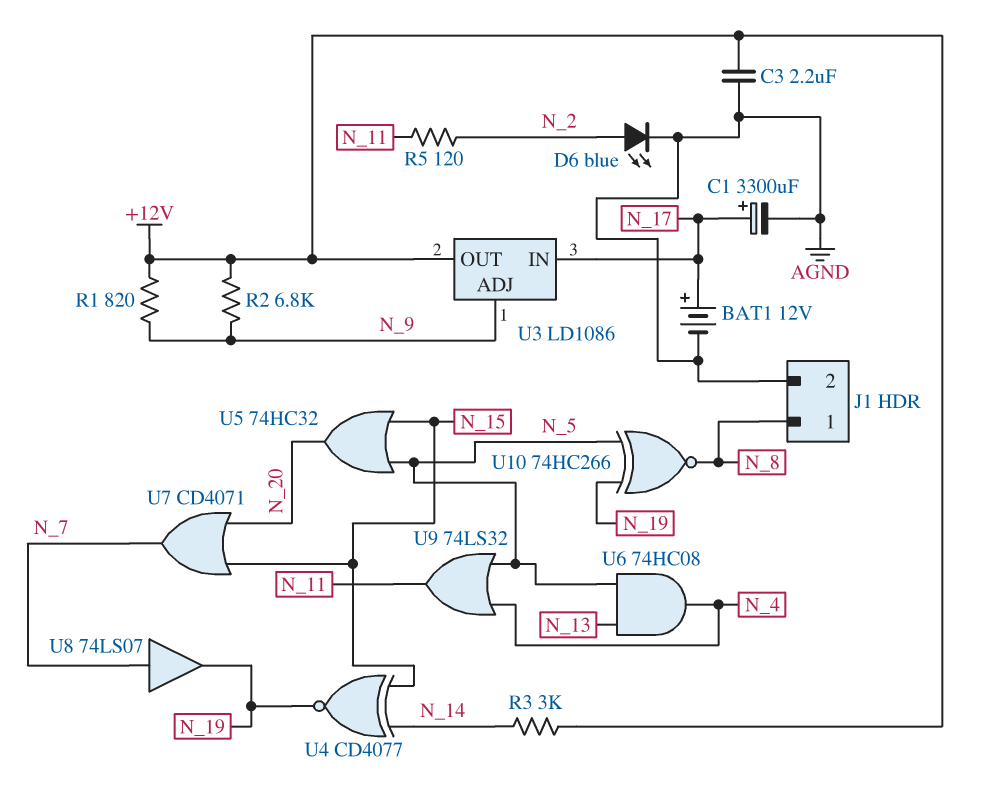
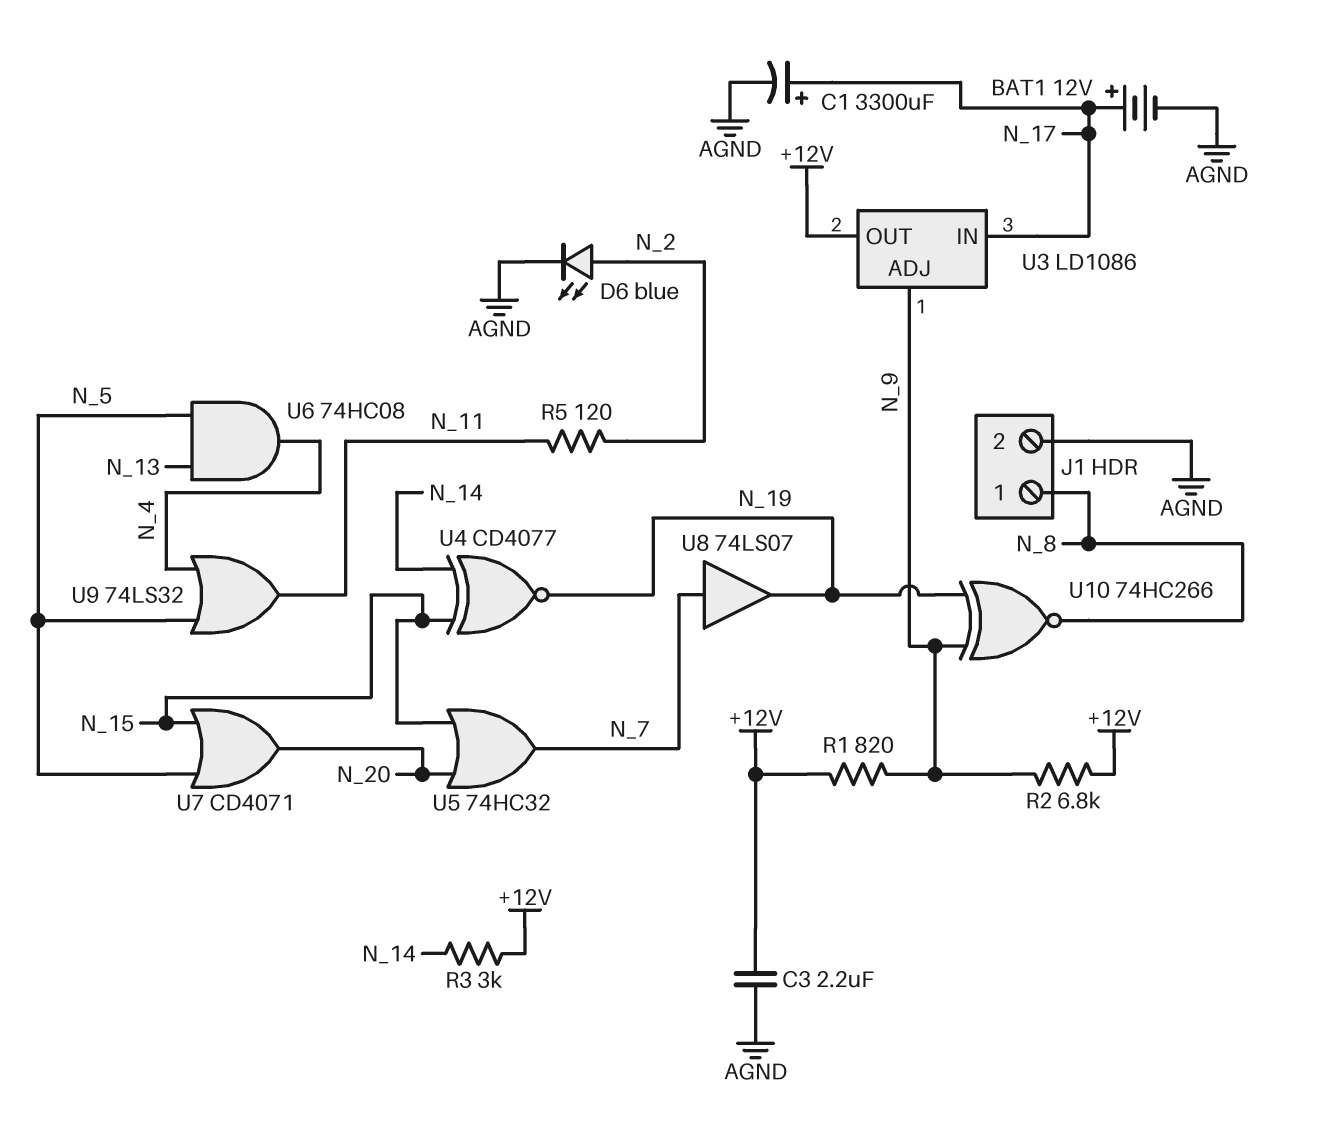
U5: OR 74HC32 (in N_5, in N_15, out N_20) -> OR 74HC32 (in N_15, in N_20, out N_7)
U7: OR CD4071 (in N_15, in N_20, out N_7) -> OR CD4071 (in N_5, in N_15, out N_20)
U10: XNOR 74HC266 (in N_5, in N_19, out N_8) -> XNOR 74HC266 (in N_9, in N_19, out N_8)

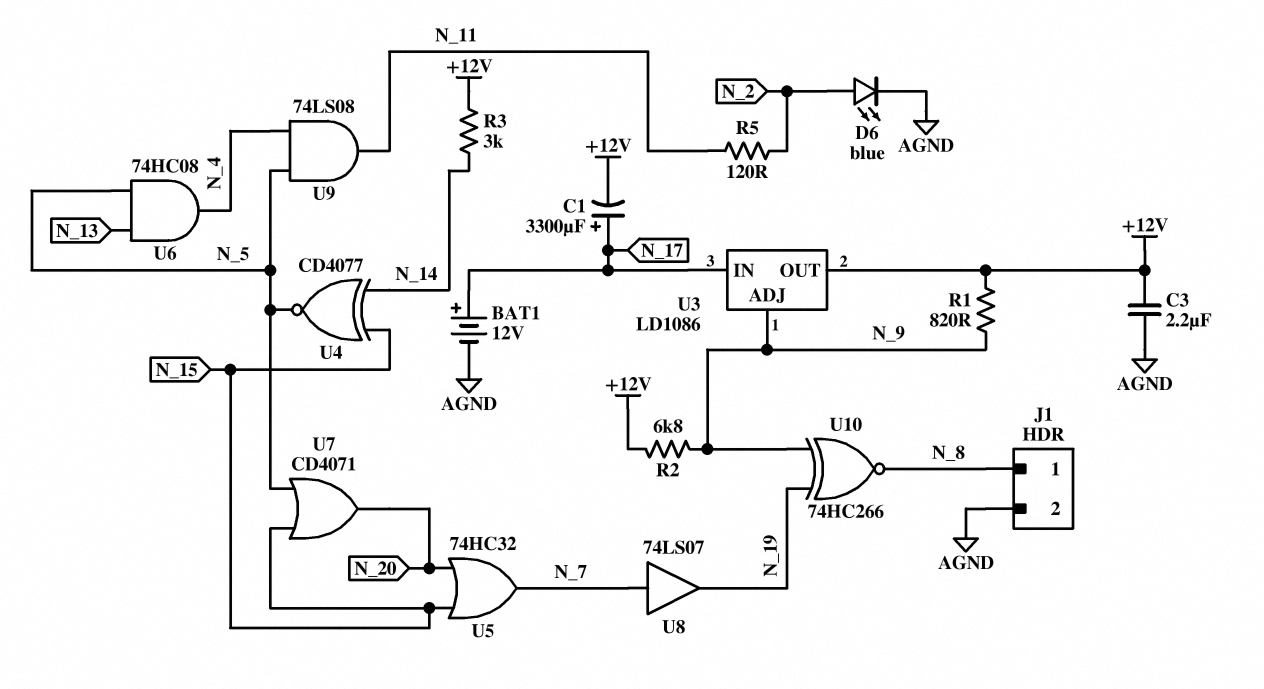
C1: 3300uF (plus N_17, minus AGND) -> 3300uF (plus N_17, minus +12V)
U4: XNOR CD4077 (in N_14, in N_15, out N_19) -> XNOR CD4077 (in N_14, in N_15, out N_5)
U9: OR 74LS32 (in N_4, in N_5, out N_11) -> AND 74LS08 (in N_4, in N_5, out N_11)

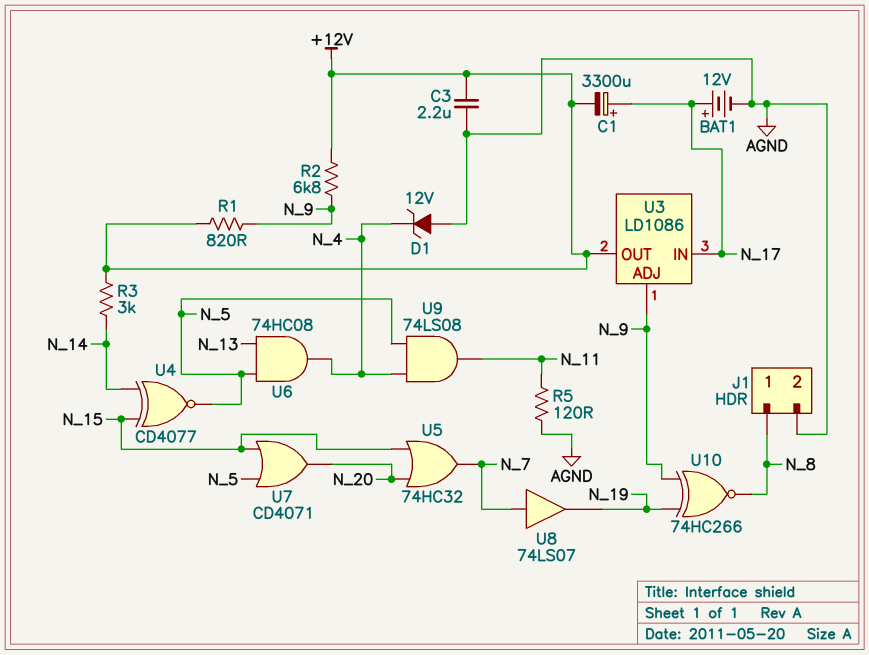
D1: none -> zener 12V (A AGND, K N_4)
D6: LED blue (A N_2, K AGND) -> none
R5: 120 (N_2, N_11) -> 120 (AGND, N_11)

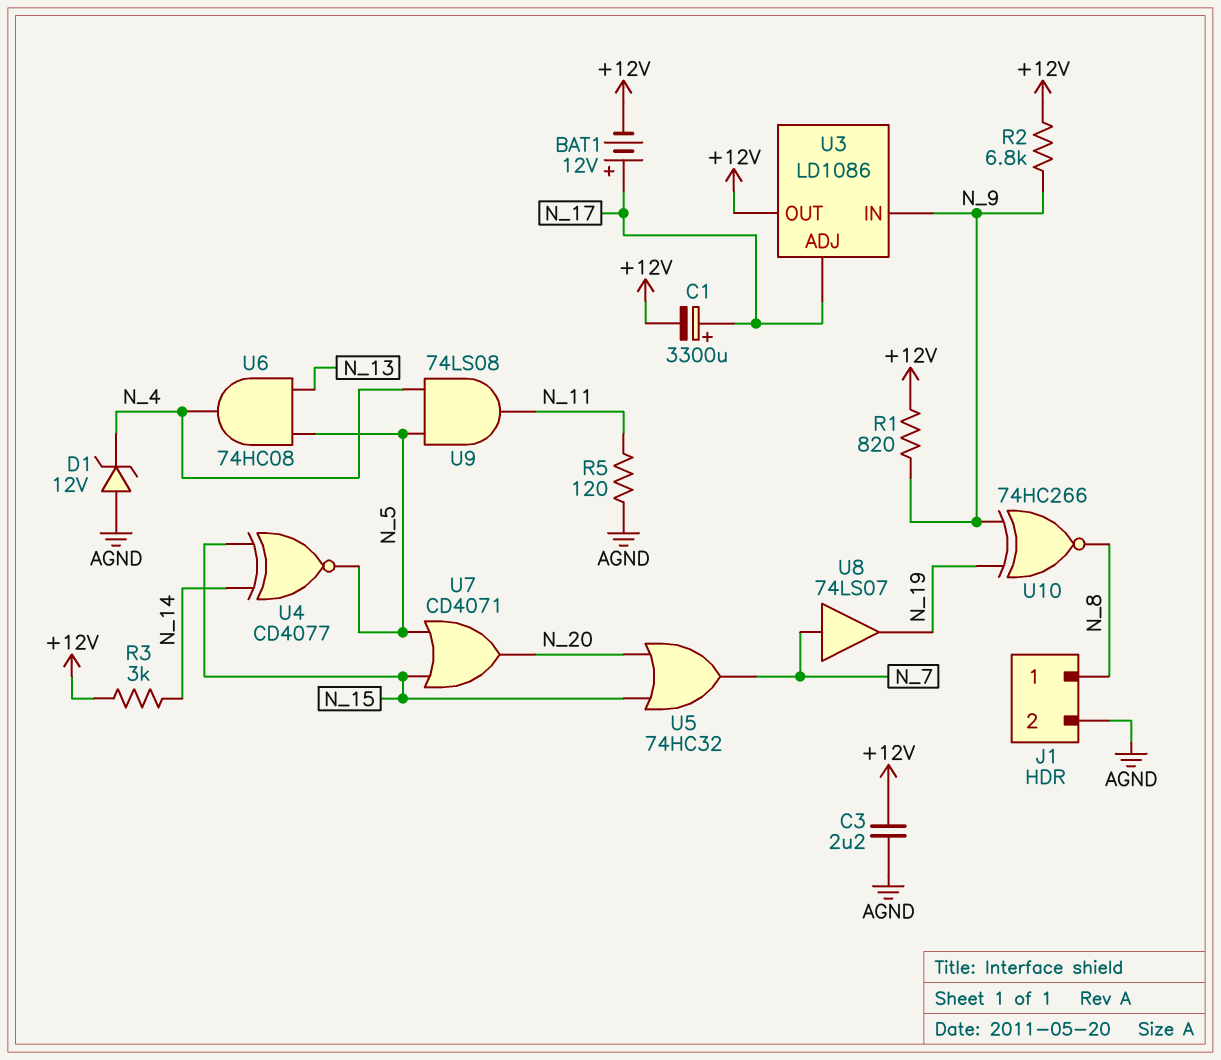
BAT1: 12V (plus N_17, minus AGND) -> 12V (plus N_17, minus +12V)
U3 pin ADJ: N_9 -> N_17
U3 pin IN: N_17 -> N_9

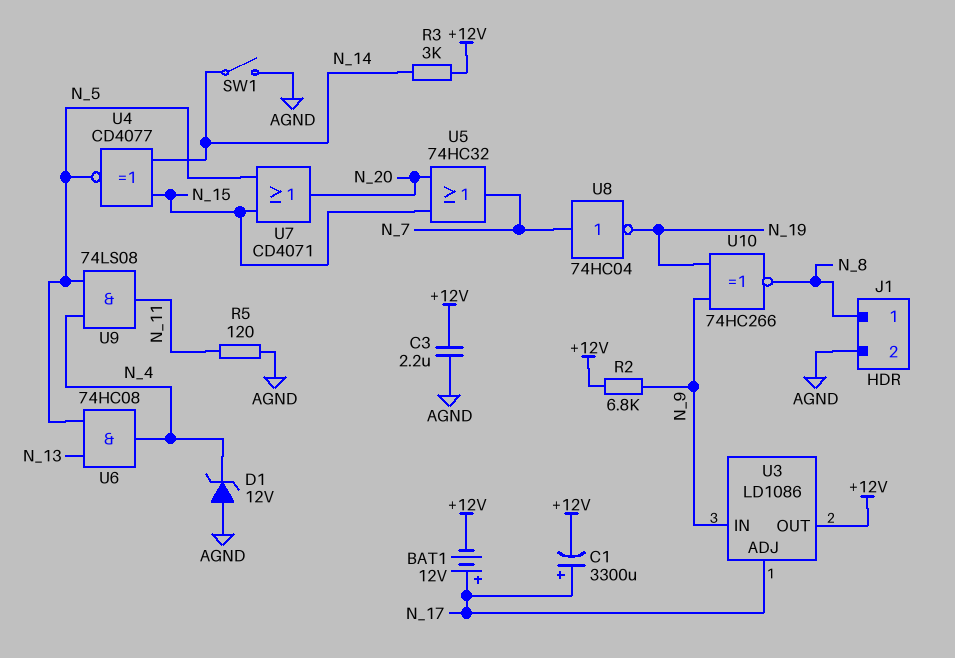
R1: 820 (+12V, N_9) -> none
SW1: none -> switch (AGND, N_14)
U8: buffer 74LS07 (in N_7, out N_19) -> NOT 74HC04 (in N_7, out N_19)

